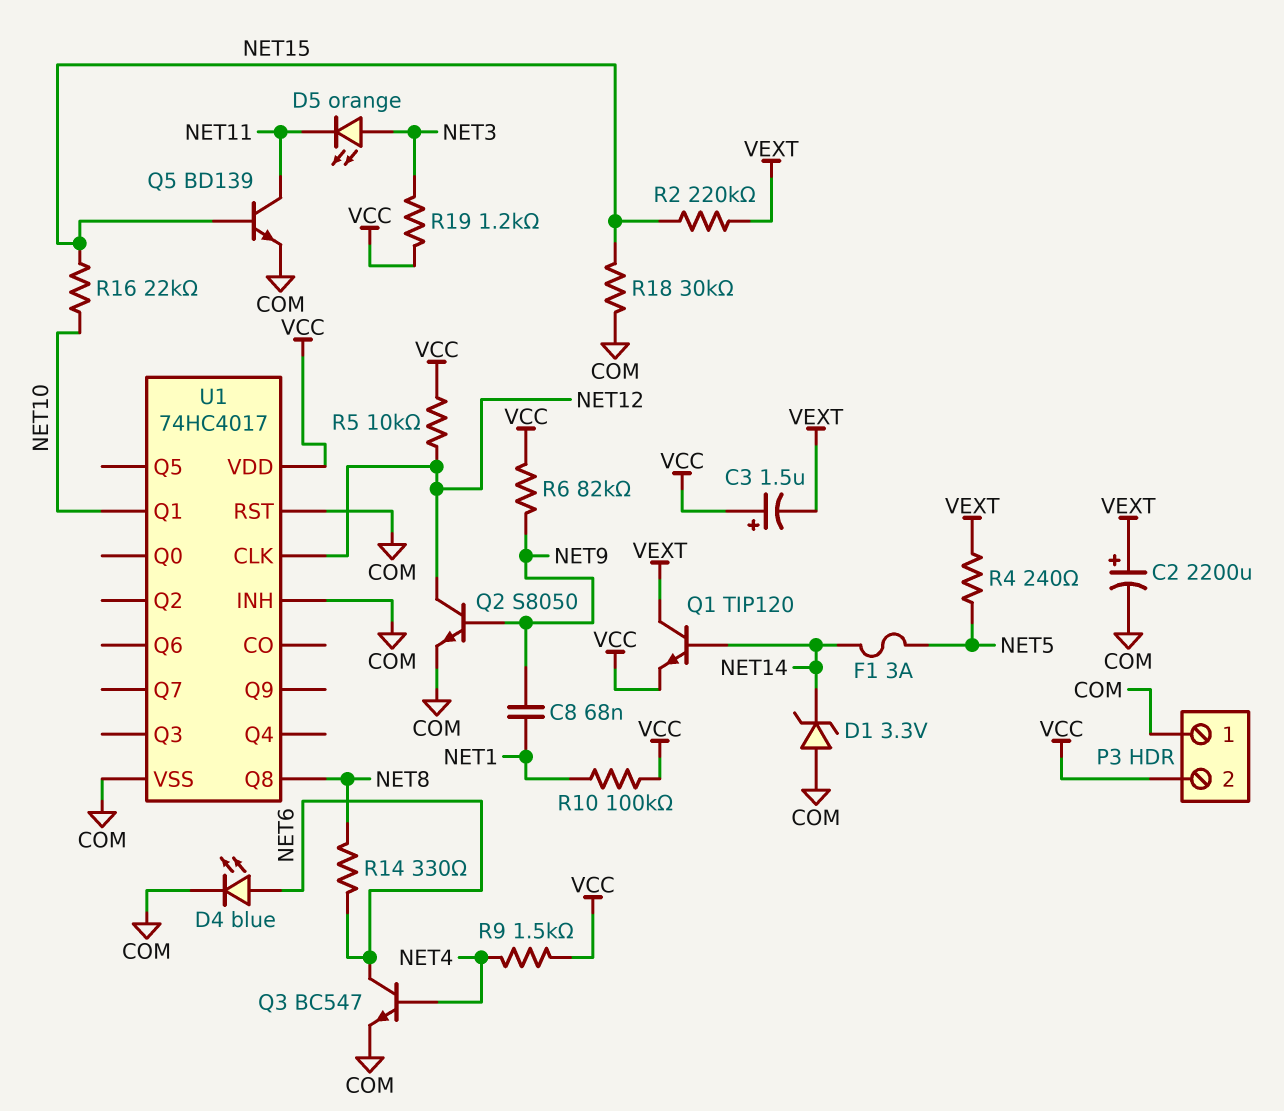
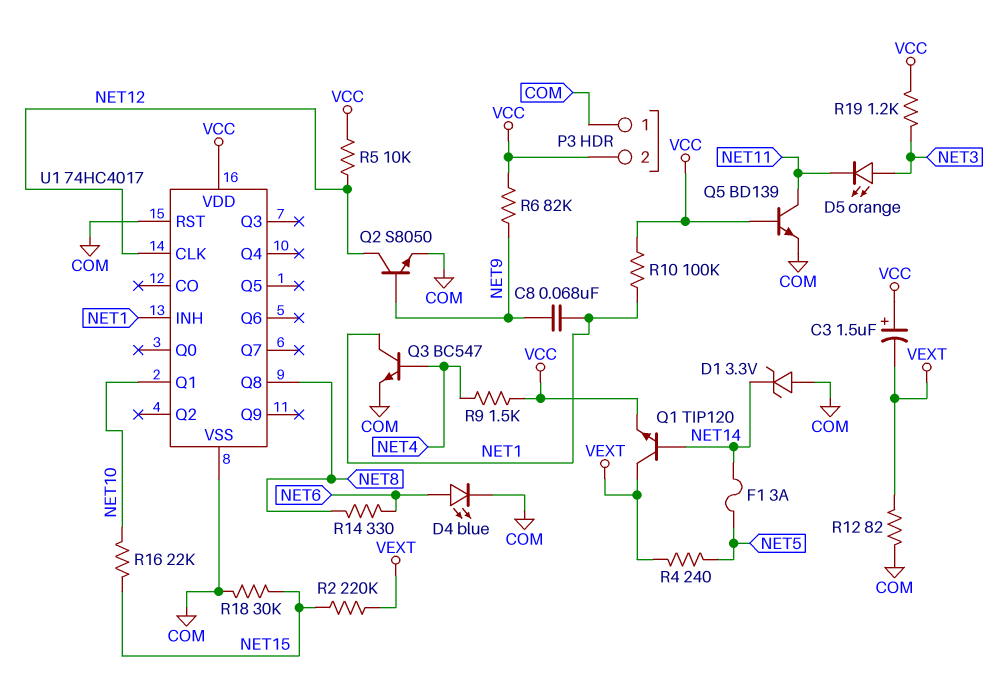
C2: 2200uF (plus VEXT, minus COM) -> none
Q3: NPN BC547 (B NET4, C NET6, E COM) -> NPN BC547 (B NET4, C NET1, E COM)
Q5: NPN BD139 (B NET15, C NET11, E COM) -> NPN BD139 (B VCC, C NET11, E COM)
R12: none -> 82 (COM, VEXT)
U1 pin INH: COM -> NET1

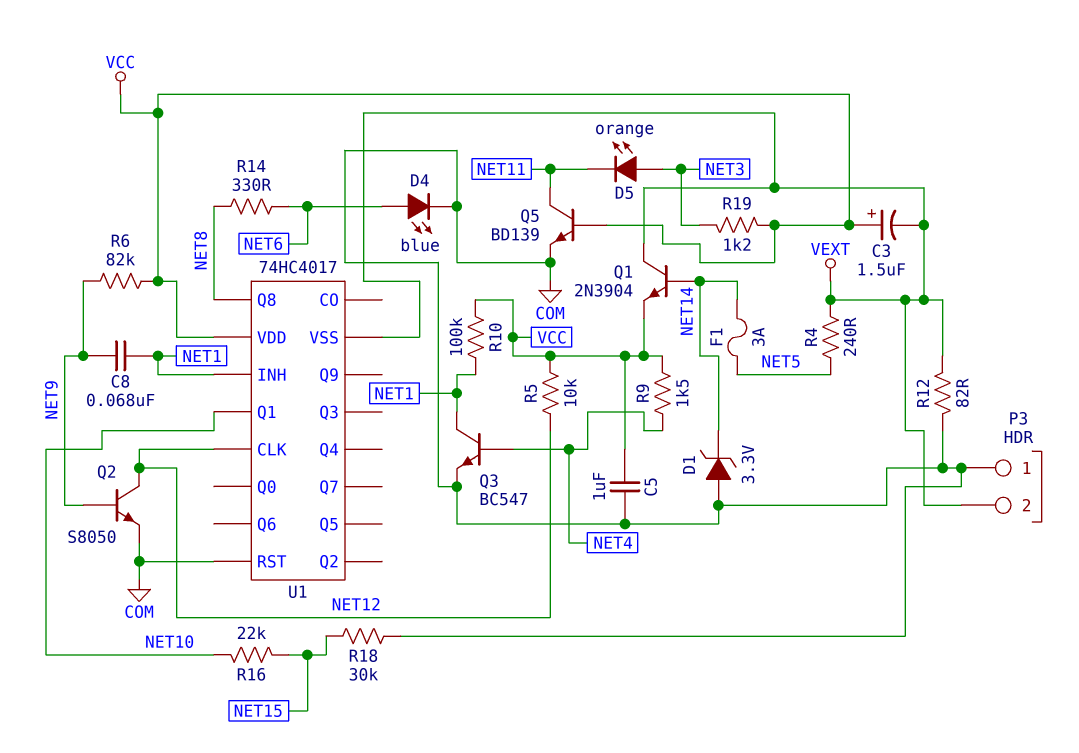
C5: none -> 1uF (COM, VCC)
P3 pin 2: VCC -> VEXT
Q1: NPN TIP120 (B NET14, C VEXT, E VCC) -> NPN 2N3904 (B NET14, C VEXT, E VCC)
R2: 220k (NET15, VEXT) -> none
U1 pin VSS: COM -> VEXT

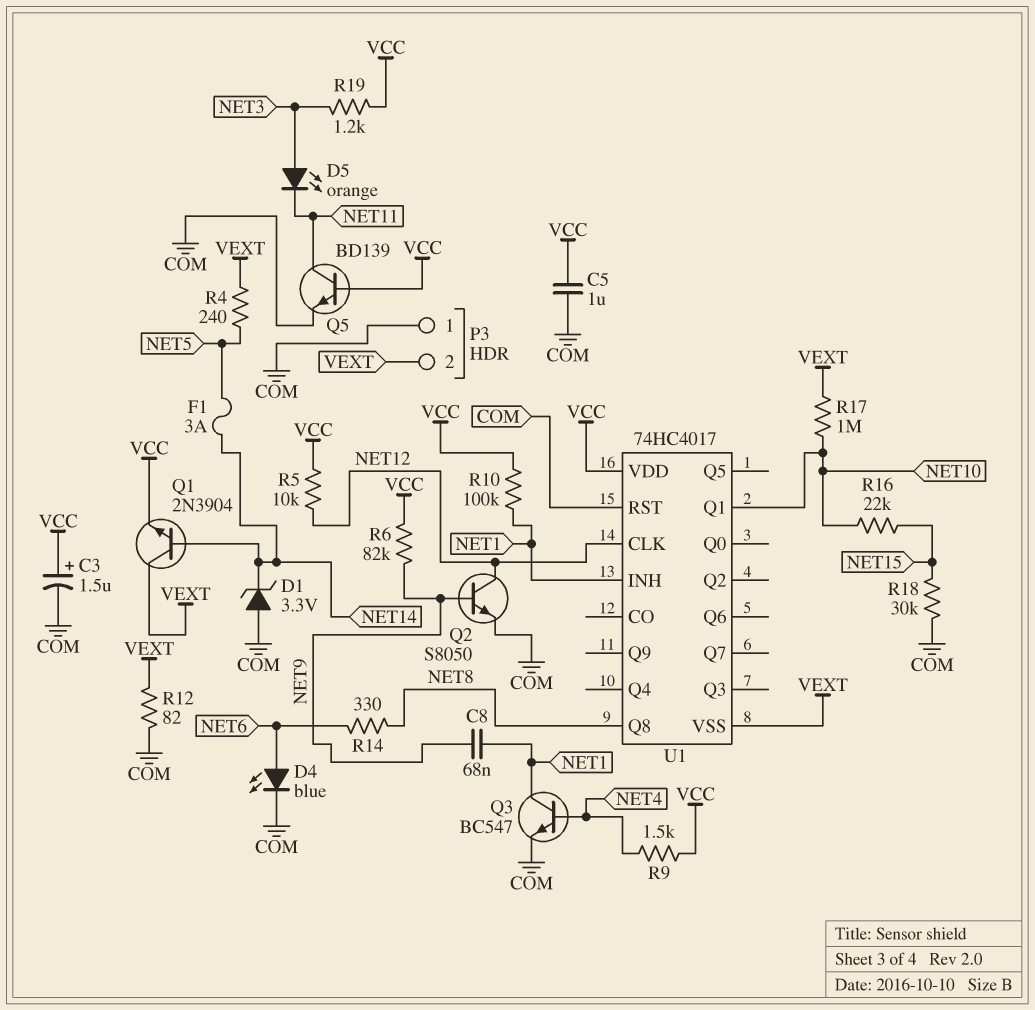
C3: 1.5uF (plus VCC, minus VEXT) -> 1.5uF (plus VCC, minus COM)
R17: none -> 1M (NET10, VEXT)

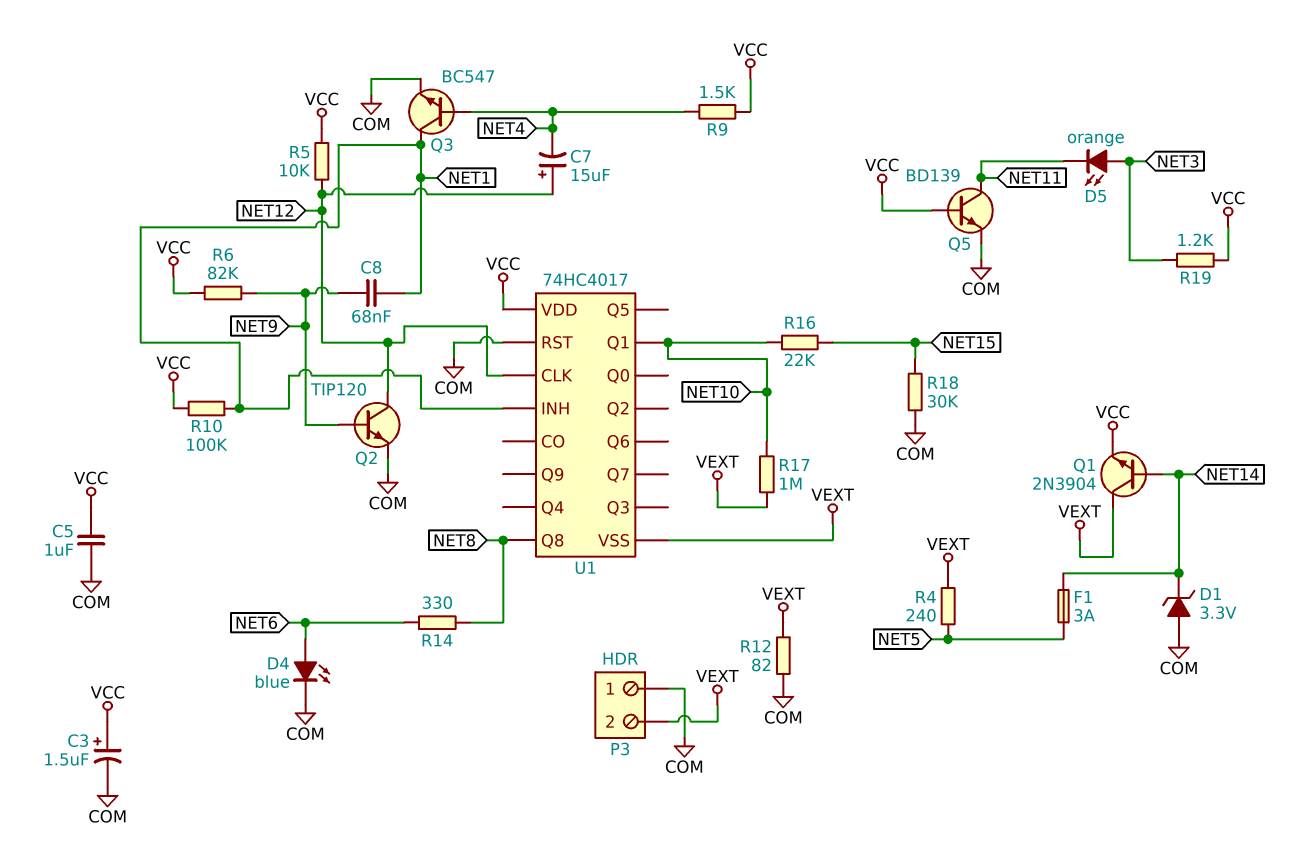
C7: none -> 15uF (plus NET12, minus NET4)
Q2: NPN S8050 (B NET9, C NET12, E COM) -> NPN TIP120 (B NET9, C NET12, E COM)

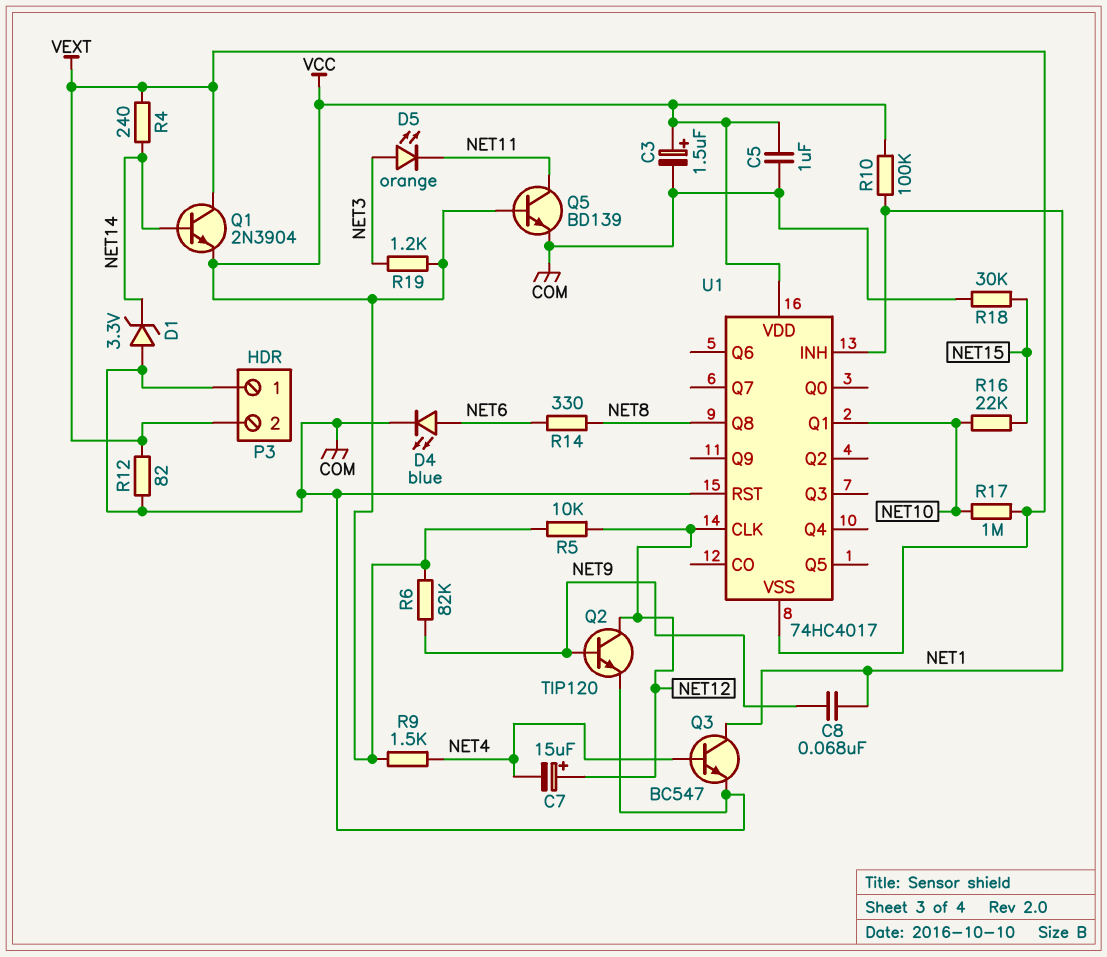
F1: 3A (NET5, NET14) -> none
R4: 240 (NET5, VEXT) -> 240 (NET14, VEXT)

